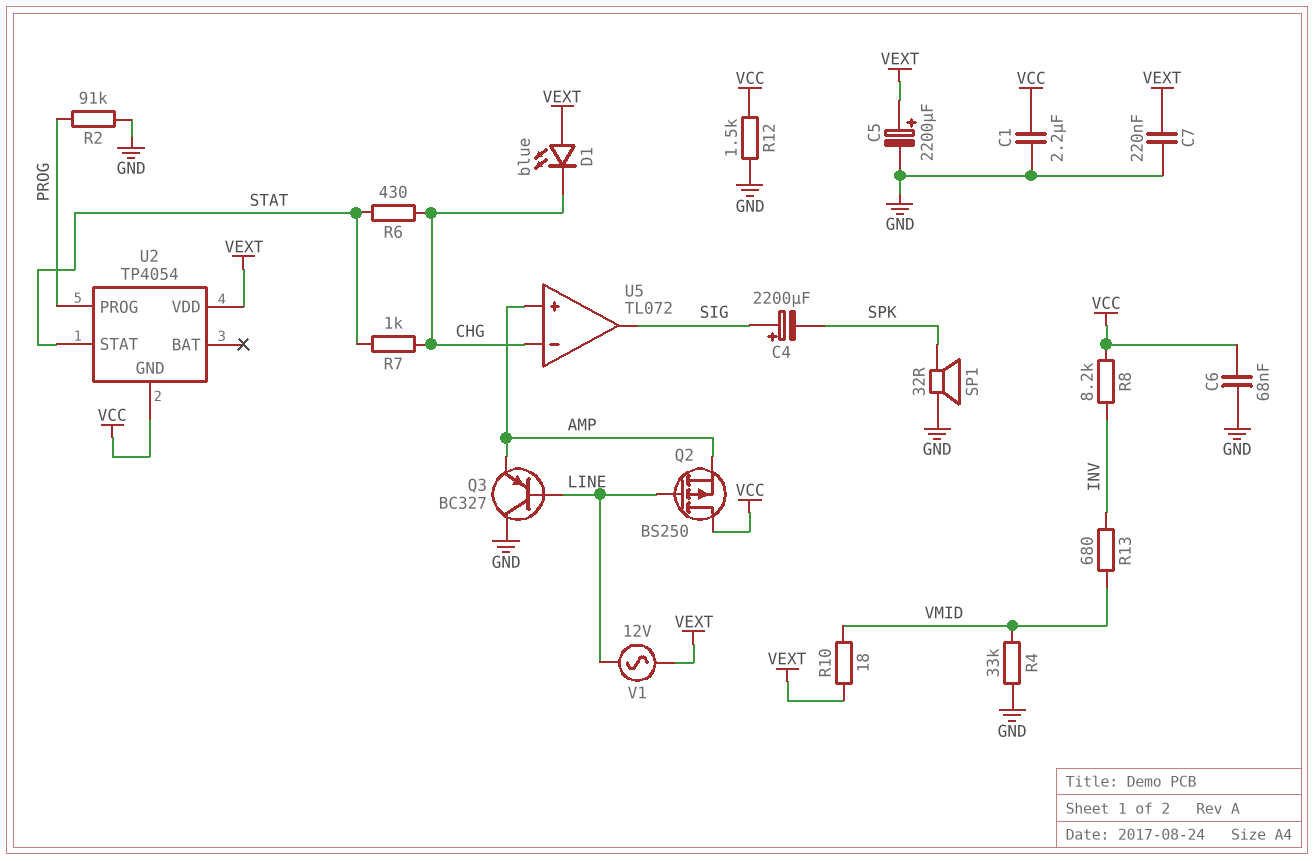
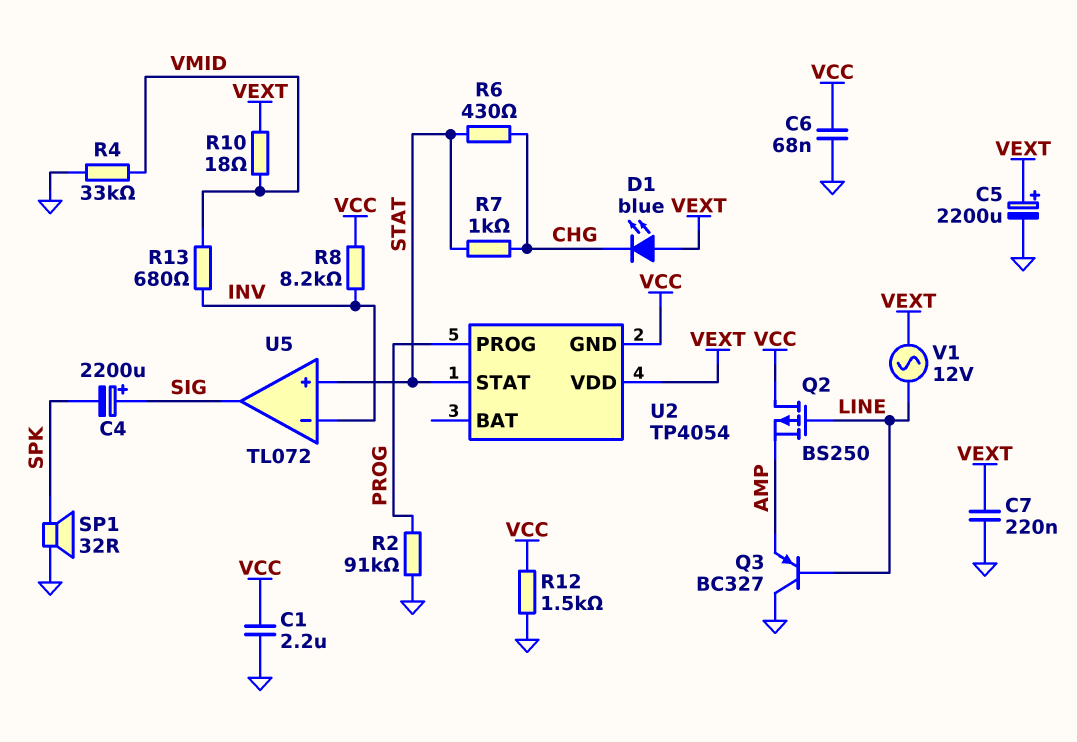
U5 pin in+: AMP -> STAT
U5 pin in-: CHG -> INV

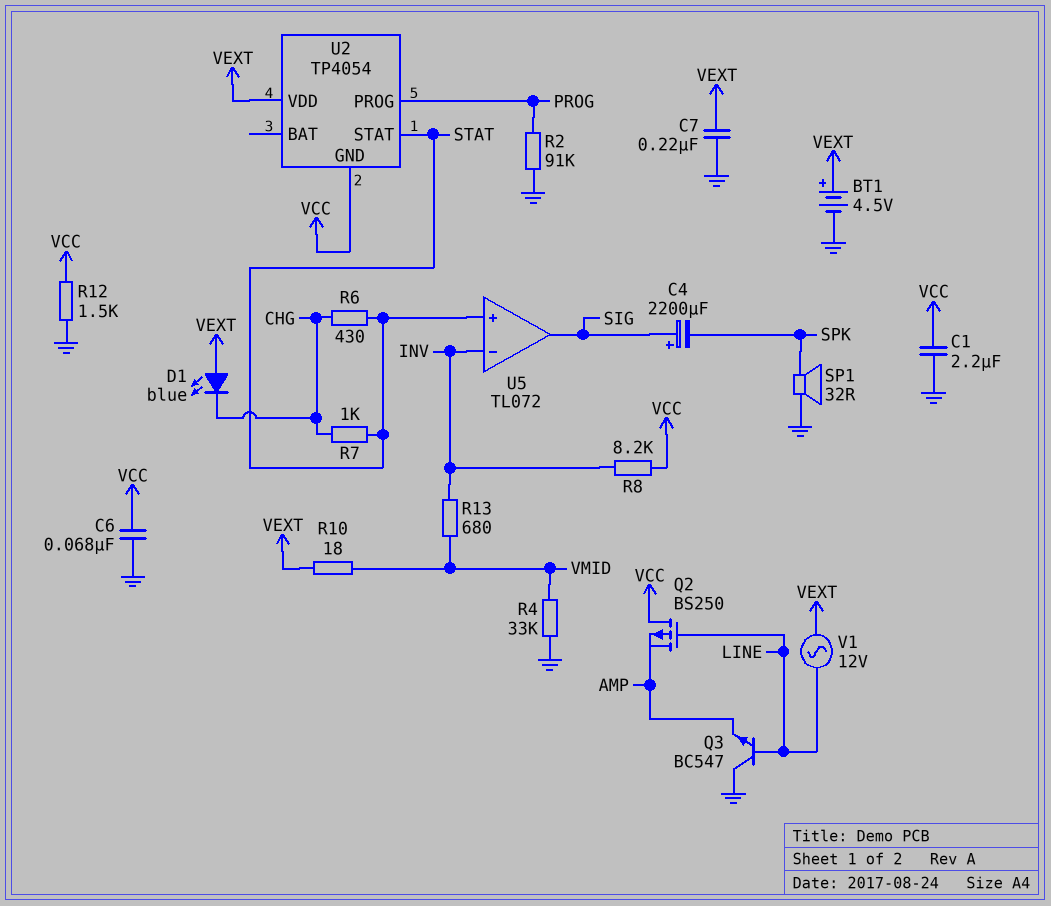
BT1: none -> 4.5V (plus VEXT, minus GND)
C5: 2200uF (plus VEXT, minus GND) -> none
Q3: PNP BC327 (B LINE, C GND, E AMP) -> NPN BC547 (B LINE, C GND, E AMP)

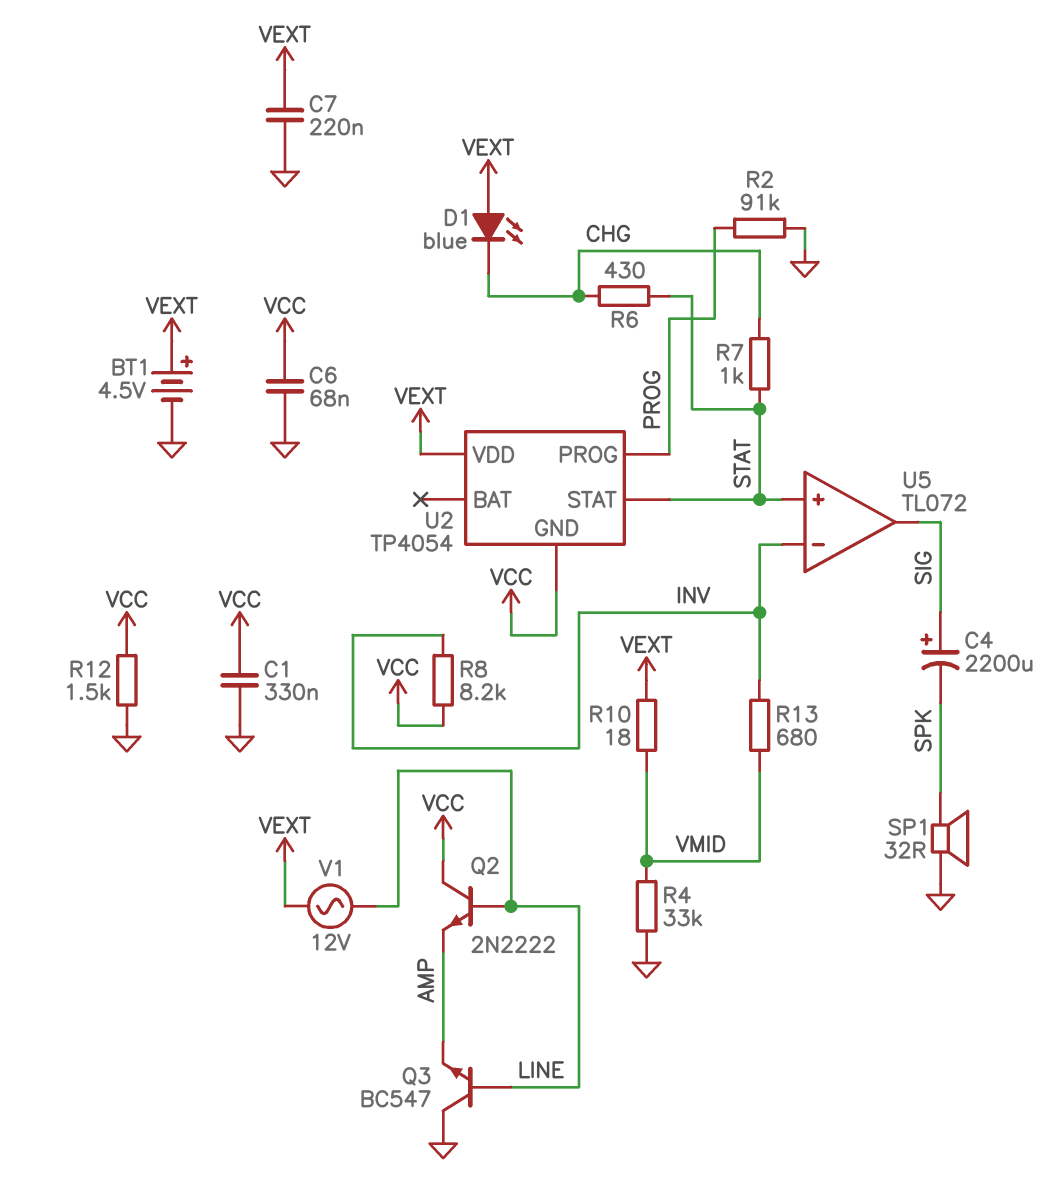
C1: 2.2uF (GND, VCC) -> 330nF (GND, VCC)
Q2: PMOS BS250 (G LINE, D VCC, S AMP) -> NPN 2N2222 (B LINE, C VCC, E AMP)

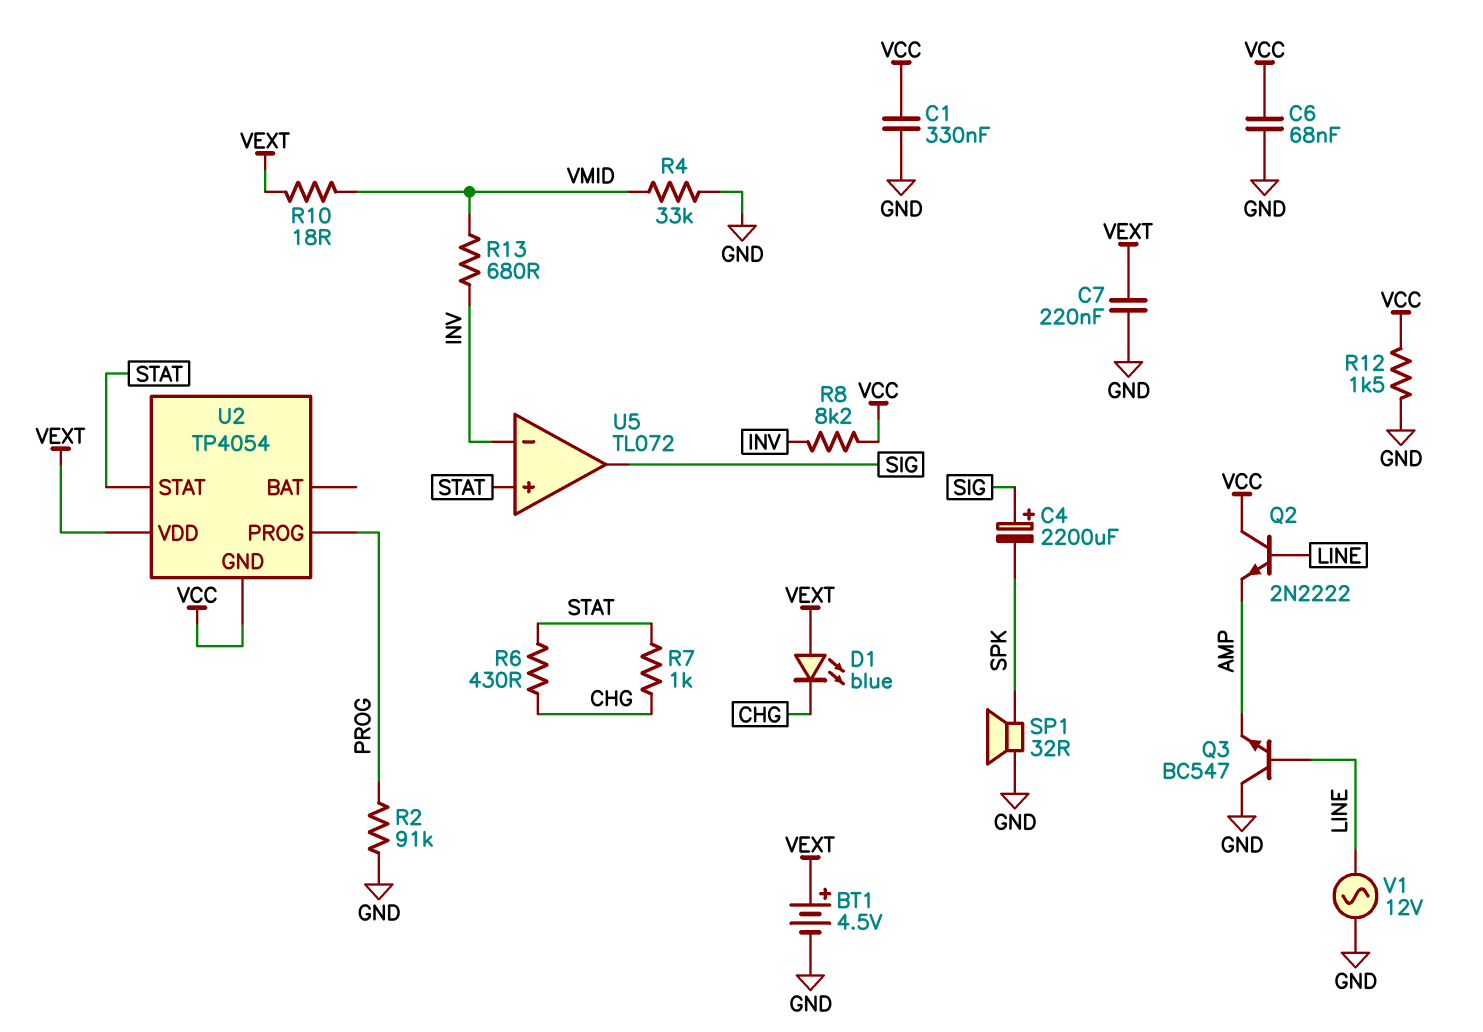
V1: AC 12V (LINE, VEXT) -> AC 12V (GND, LINE)

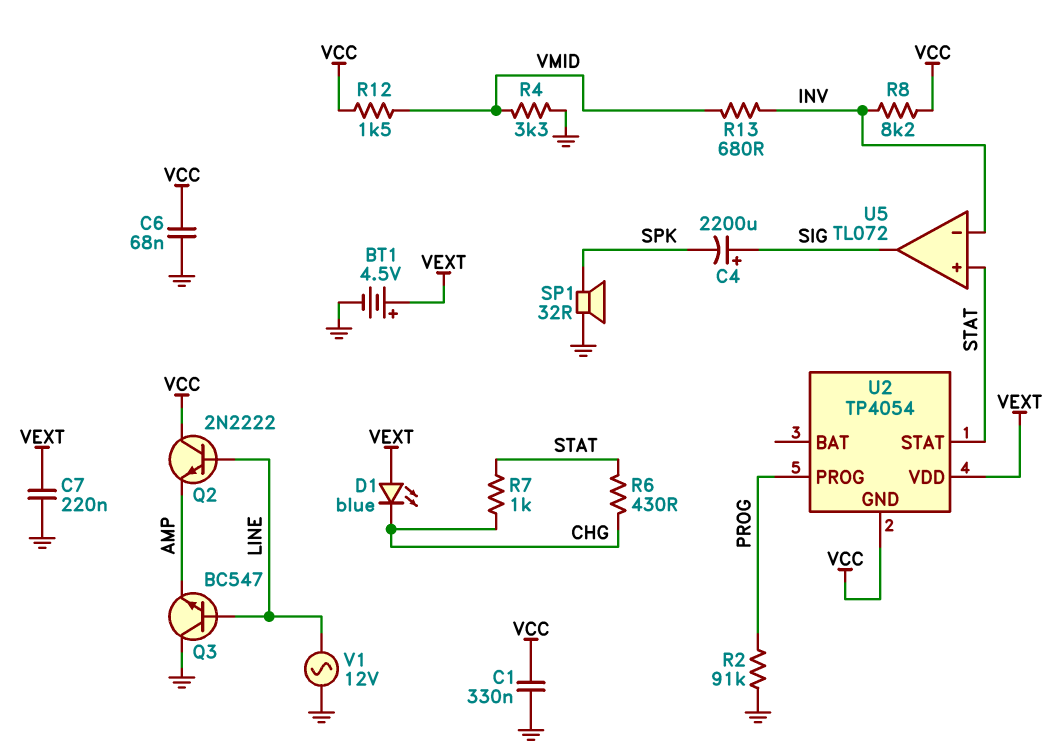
R4: 33k (GND, VMID) -> 3.3k (GND, VMID)
R10: 18 (VEXT, VMID) -> none
R12: 1.5k (GND, VCC) -> 1.5k (VCC, VMID)

